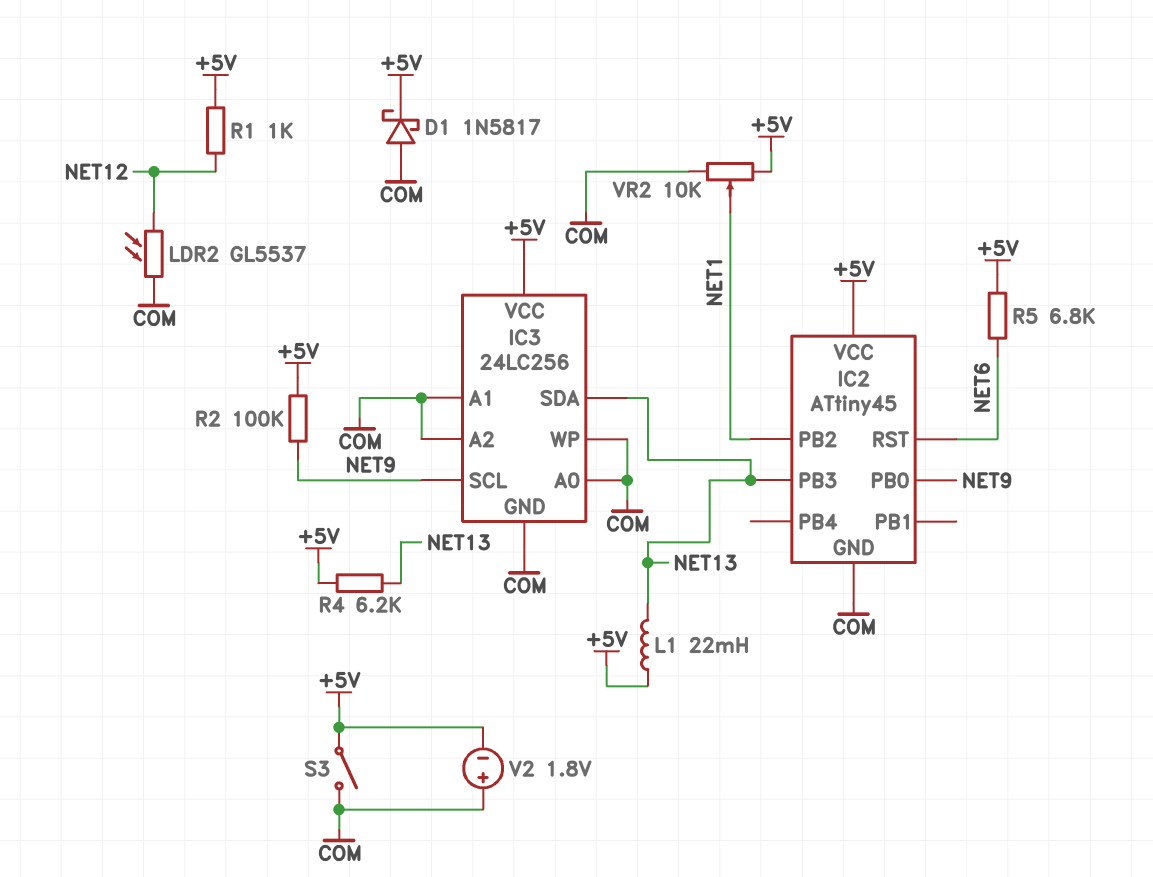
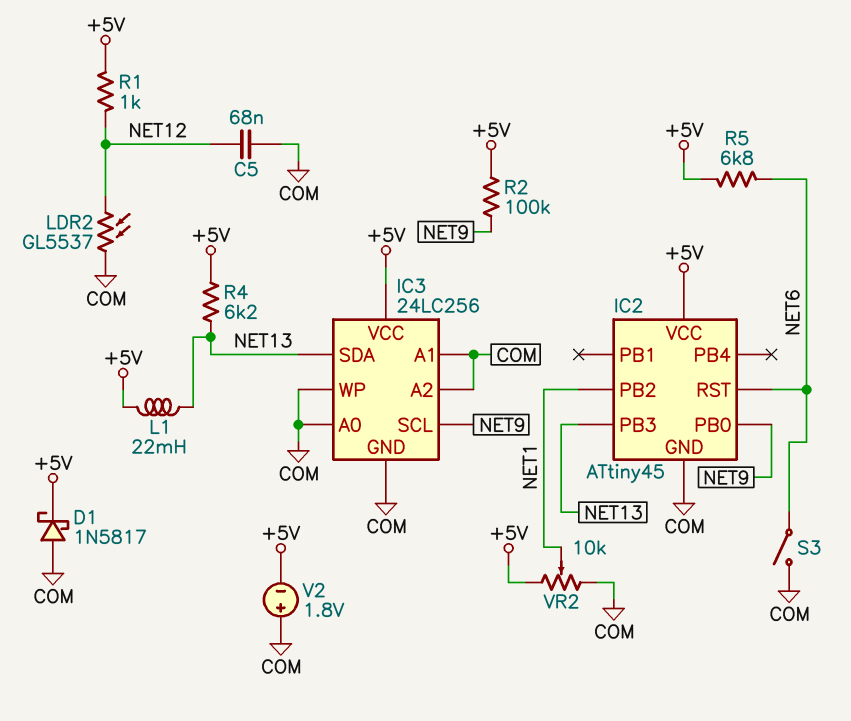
C5: none -> 68nF (COM, NET12)
S3: switch (+5V, COM) -> switch (COM, NET6)

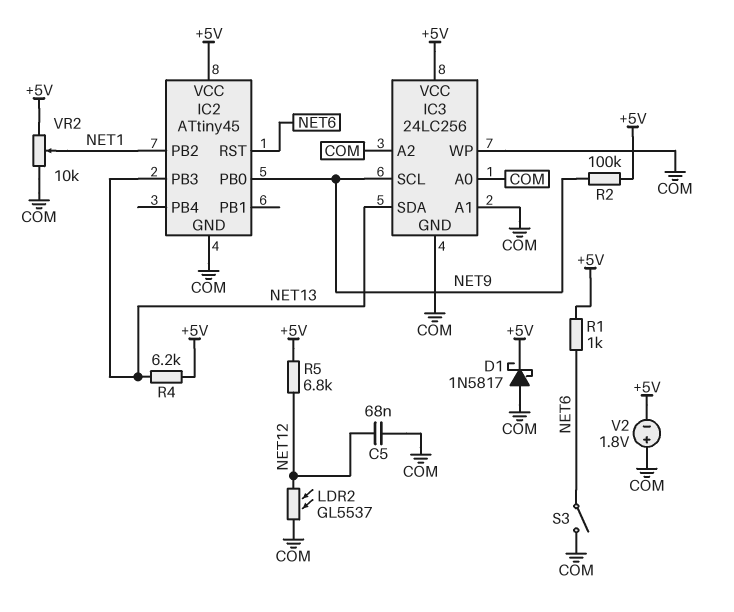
L1: 22mH (+5V, NET13) -> none
R1: 1k (+5V, NET12) -> 1k (+5V, NET6)
R5: 6.8k (+5V, NET6) -> 6.8k (+5V, NET12)

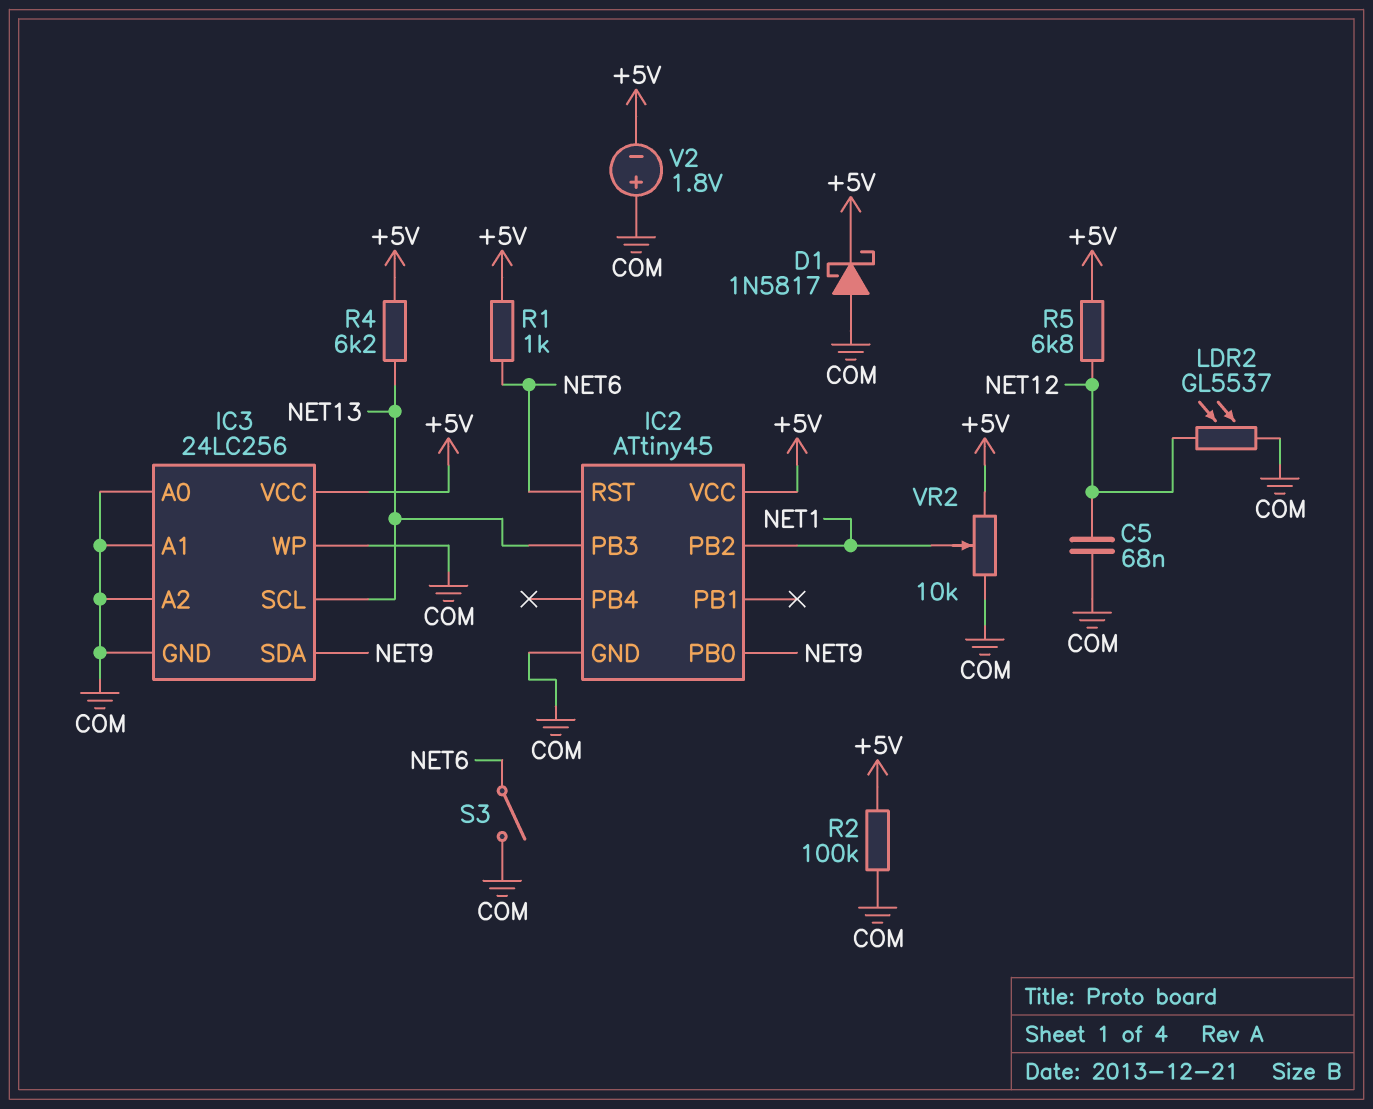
IC3 pin SCL: NET9 -> NET13
IC3 pin SDA: NET13 -> NET9
R2: 100k (+5V, NET9) -> 100k (+5V, COM)

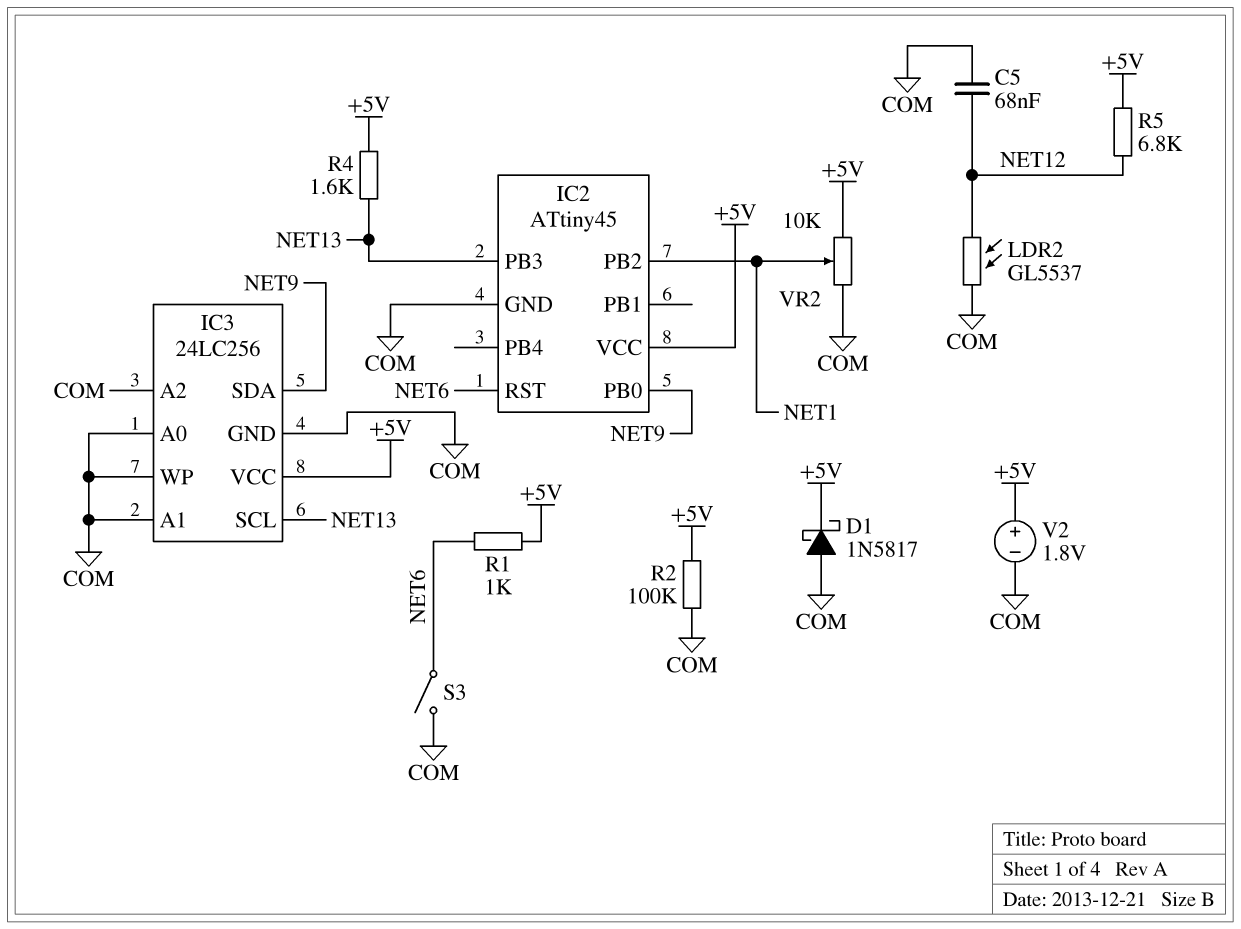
R4: 6.2k (+5V, NET13) -> 1.6k (+5V, NET13)
V2: 1.8V (plus COM, minus +5V) -> 1.8V (plus +5V, minus COM)

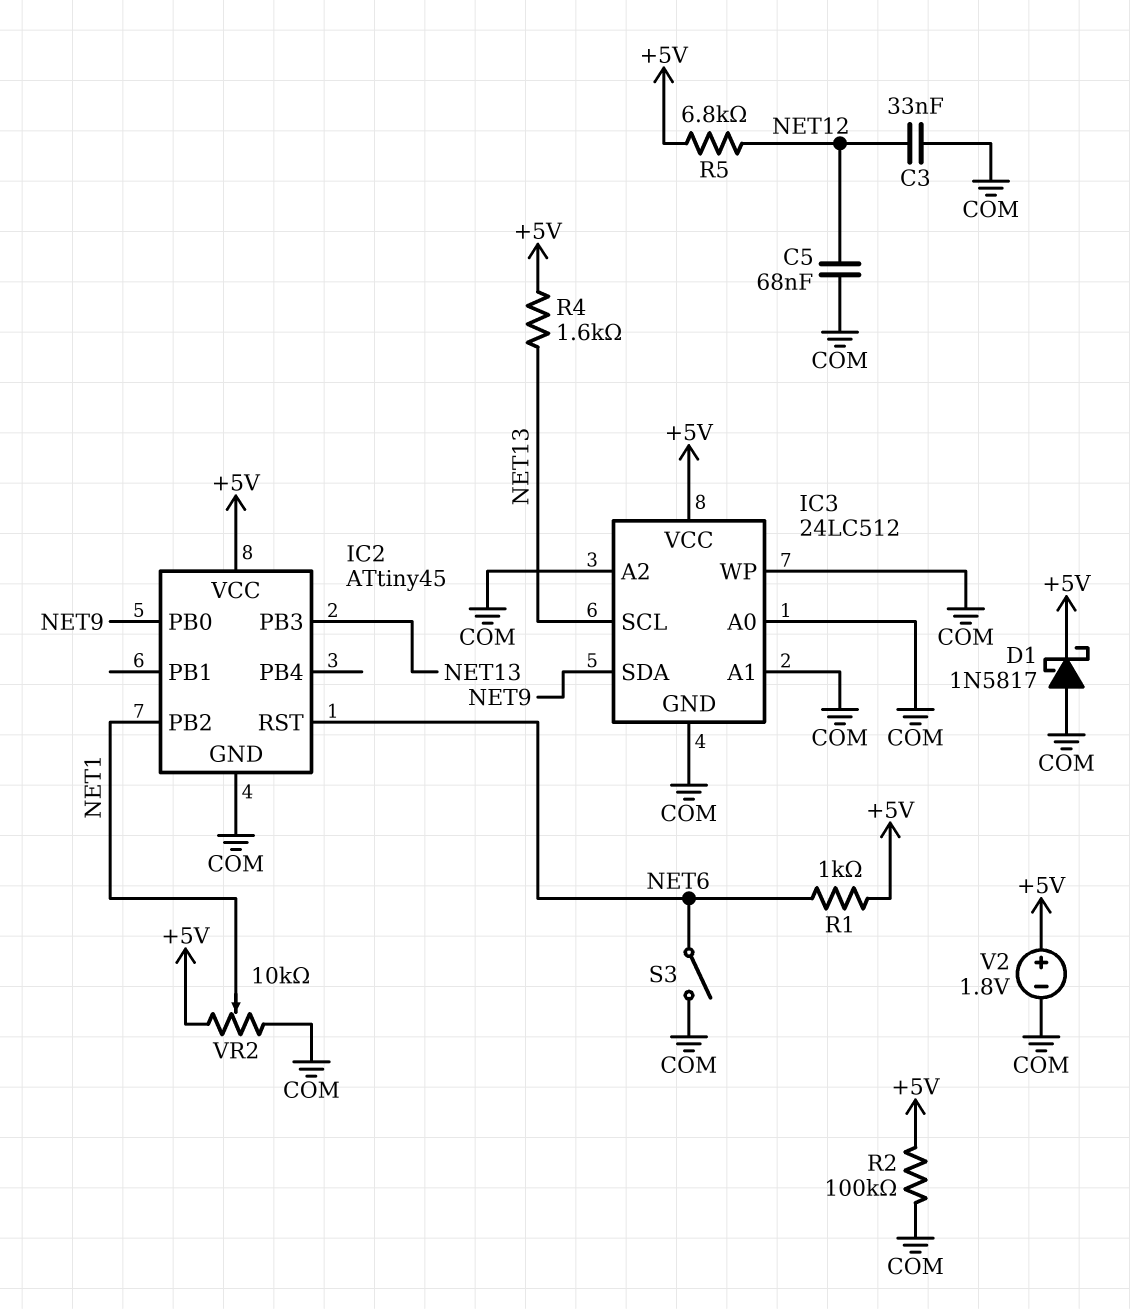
C3: none -> 33nF (COM, NET12)
IC3: 24LC256 -> 24LC512
LDR2: GL5537 (COM, NET12) -> none

